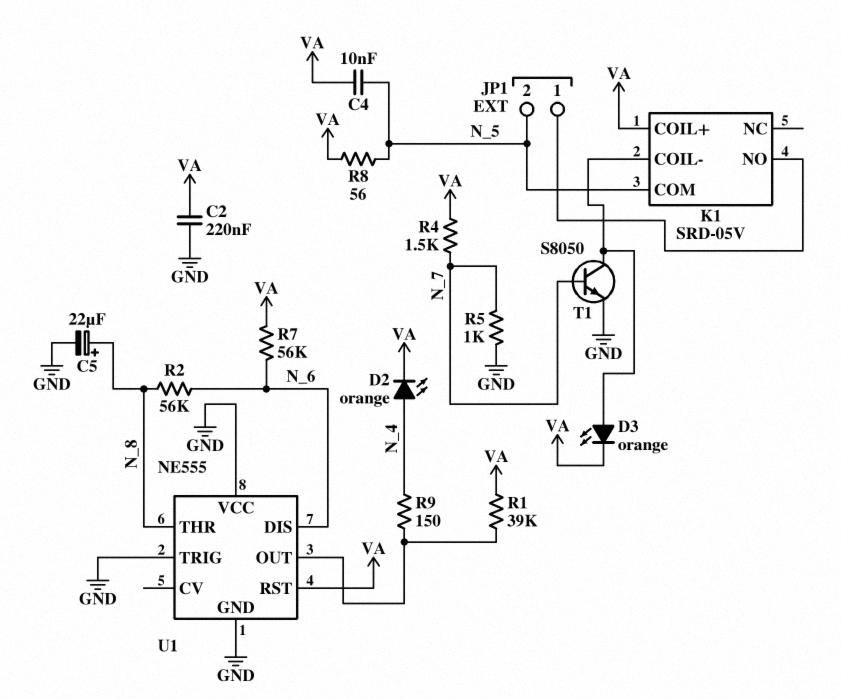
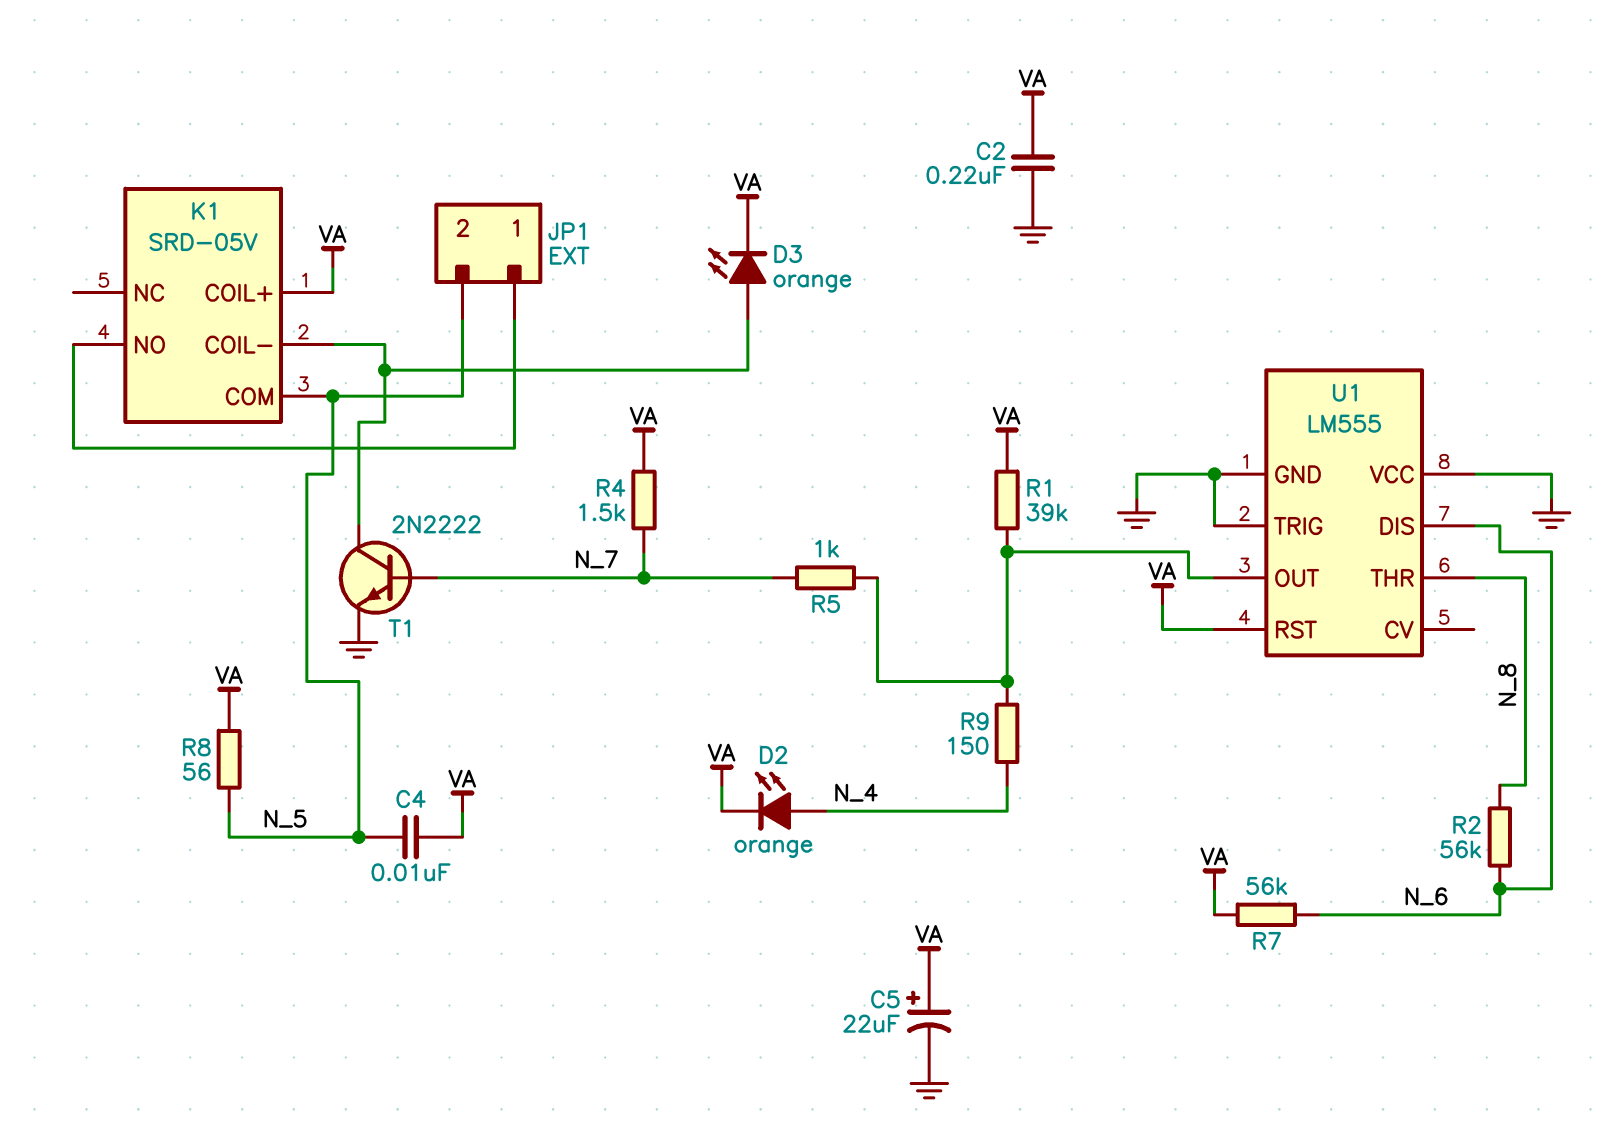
C5: 22uF (plus N_8, minus GND) -> 22uF (plus VA, minus GND)
R5: 1k (GND, N_7) -> 1k (N_7, U1/OUT)
T1: NPN S8050 (B N_7, C K1/COIL-, E GND) -> NPN 2N2222 (B N_7, C K1/COIL-, E GND)
U1: NE555 -> LM555

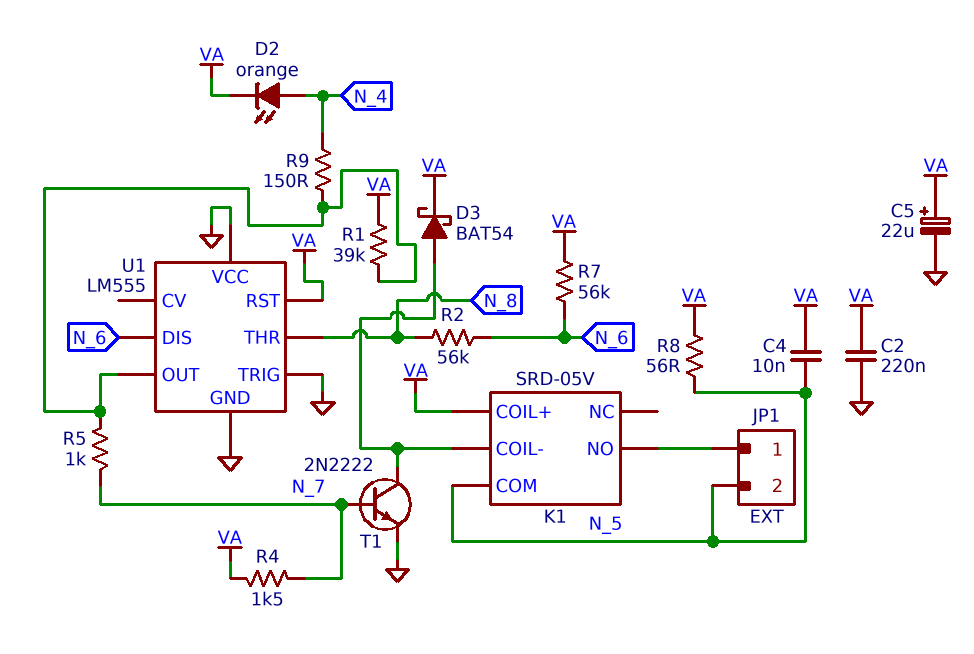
D3: LED orange (A K1/COIL-, K VA) -> schottky BAT54 (A K1/COIL-, K VA)

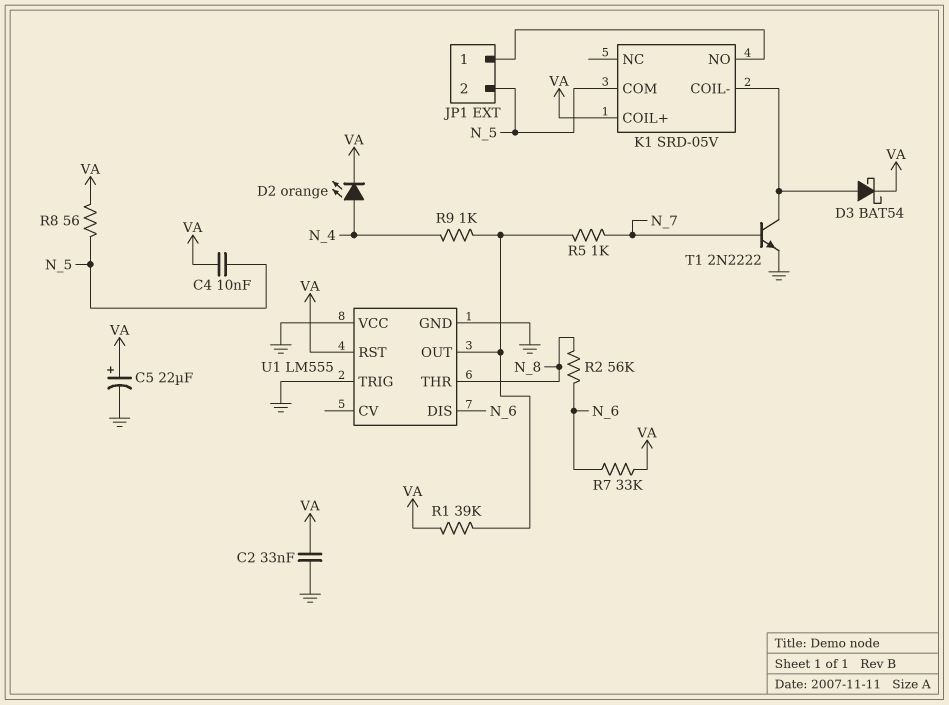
C2: 220nF (GND, VA) -> 33nF (GND, VA)
R4: 1.5k (N_7, VA) -> none
R7: 56k (N_6, VA) -> 33k (N_6, VA)
R9: 150 (N_4, U1/OUT) -> 1k (N_4, U1/OUT)

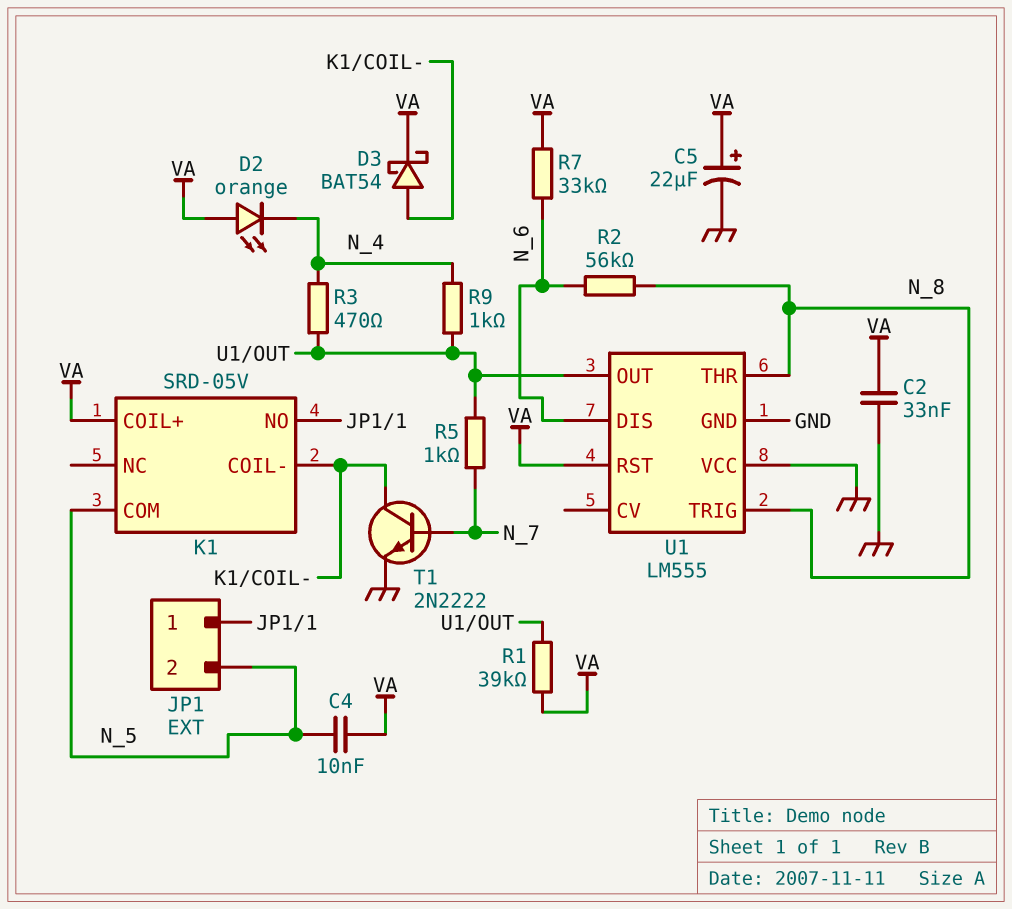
D2: LED orange (A N_4, K VA) -> LED orange (A VA, K N_4)
R3: none -> 470 (N_4, U1/OUT)
R8: 56 (N_5, VA) -> none
U1 pin TRIG: GND -> N_8

